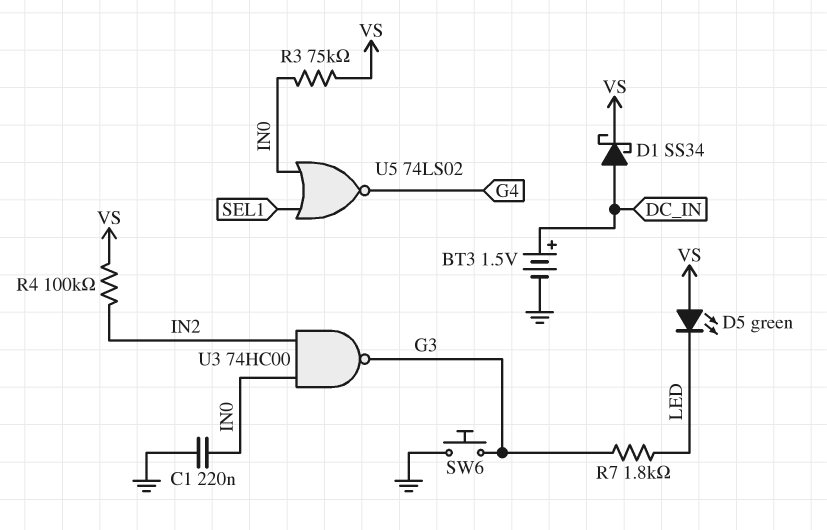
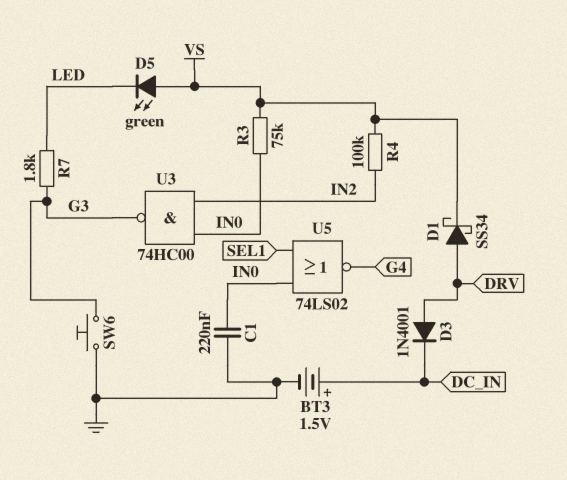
D1: schottky SS34 (A DC_IN, K VS) -> schottky SS34 (A DRV, K VS)
D3: none -> diode 1N4001 (A DRV, K DC_IN)

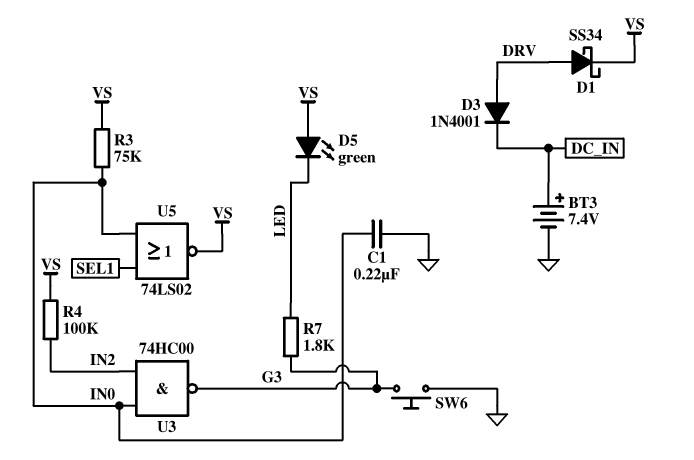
BT3: 1.5V (plus DC_IN, minus GND) -> 7.4V (plus DC_IN, minus GND)
U5: NOR 74LS02 (in IN0, in SEL1, out G4) -> NOR 74LS02 (in IN0, in SEL1, out VS)

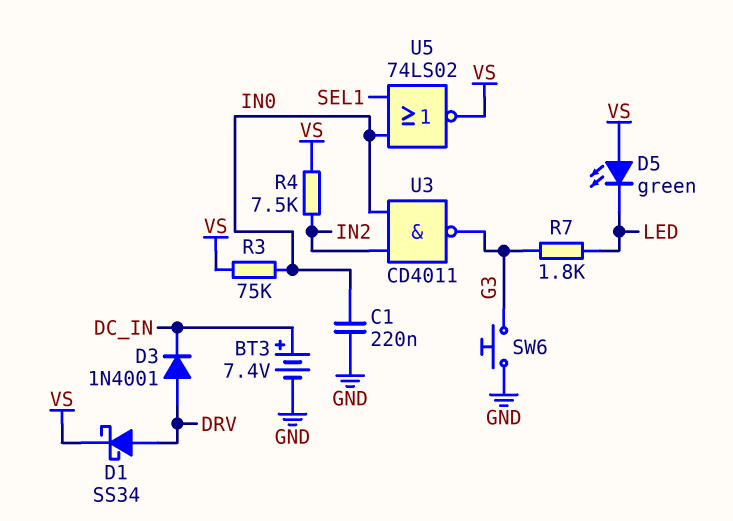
R4: 100k (IN2, VS) -> 7.5k (IN2, VS)
U3: NAND 74HC00 (in IN0, in IN2, out G3) -> NAND CD4011 (in IN0, in IN2, out G3)

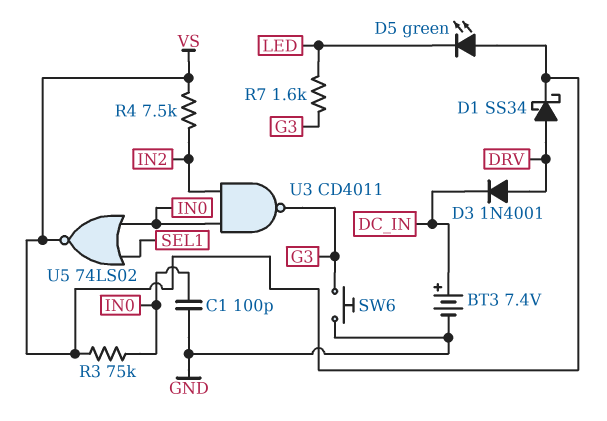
C1: 220nF (GND, IN0) -> 100pF (GND, IN0)
R7: 1.8k (G3, LED) -> 1.6k (G3, LED)

